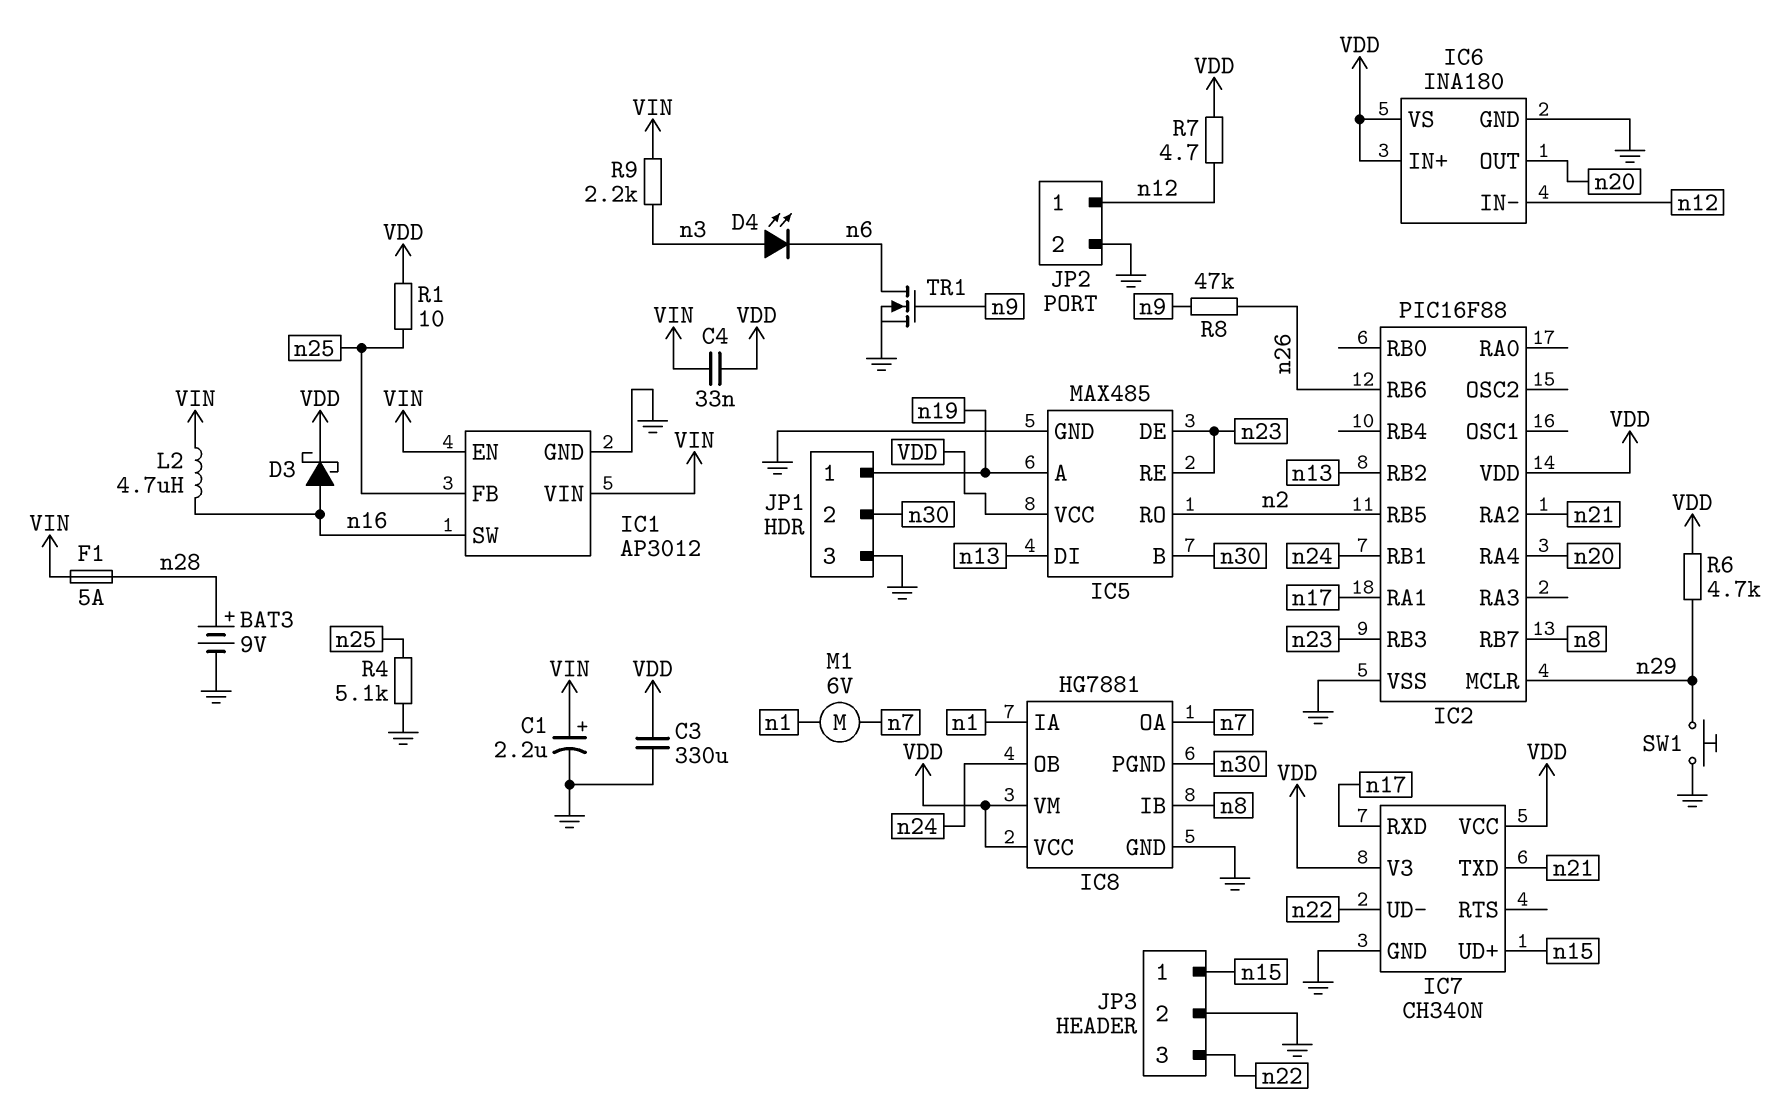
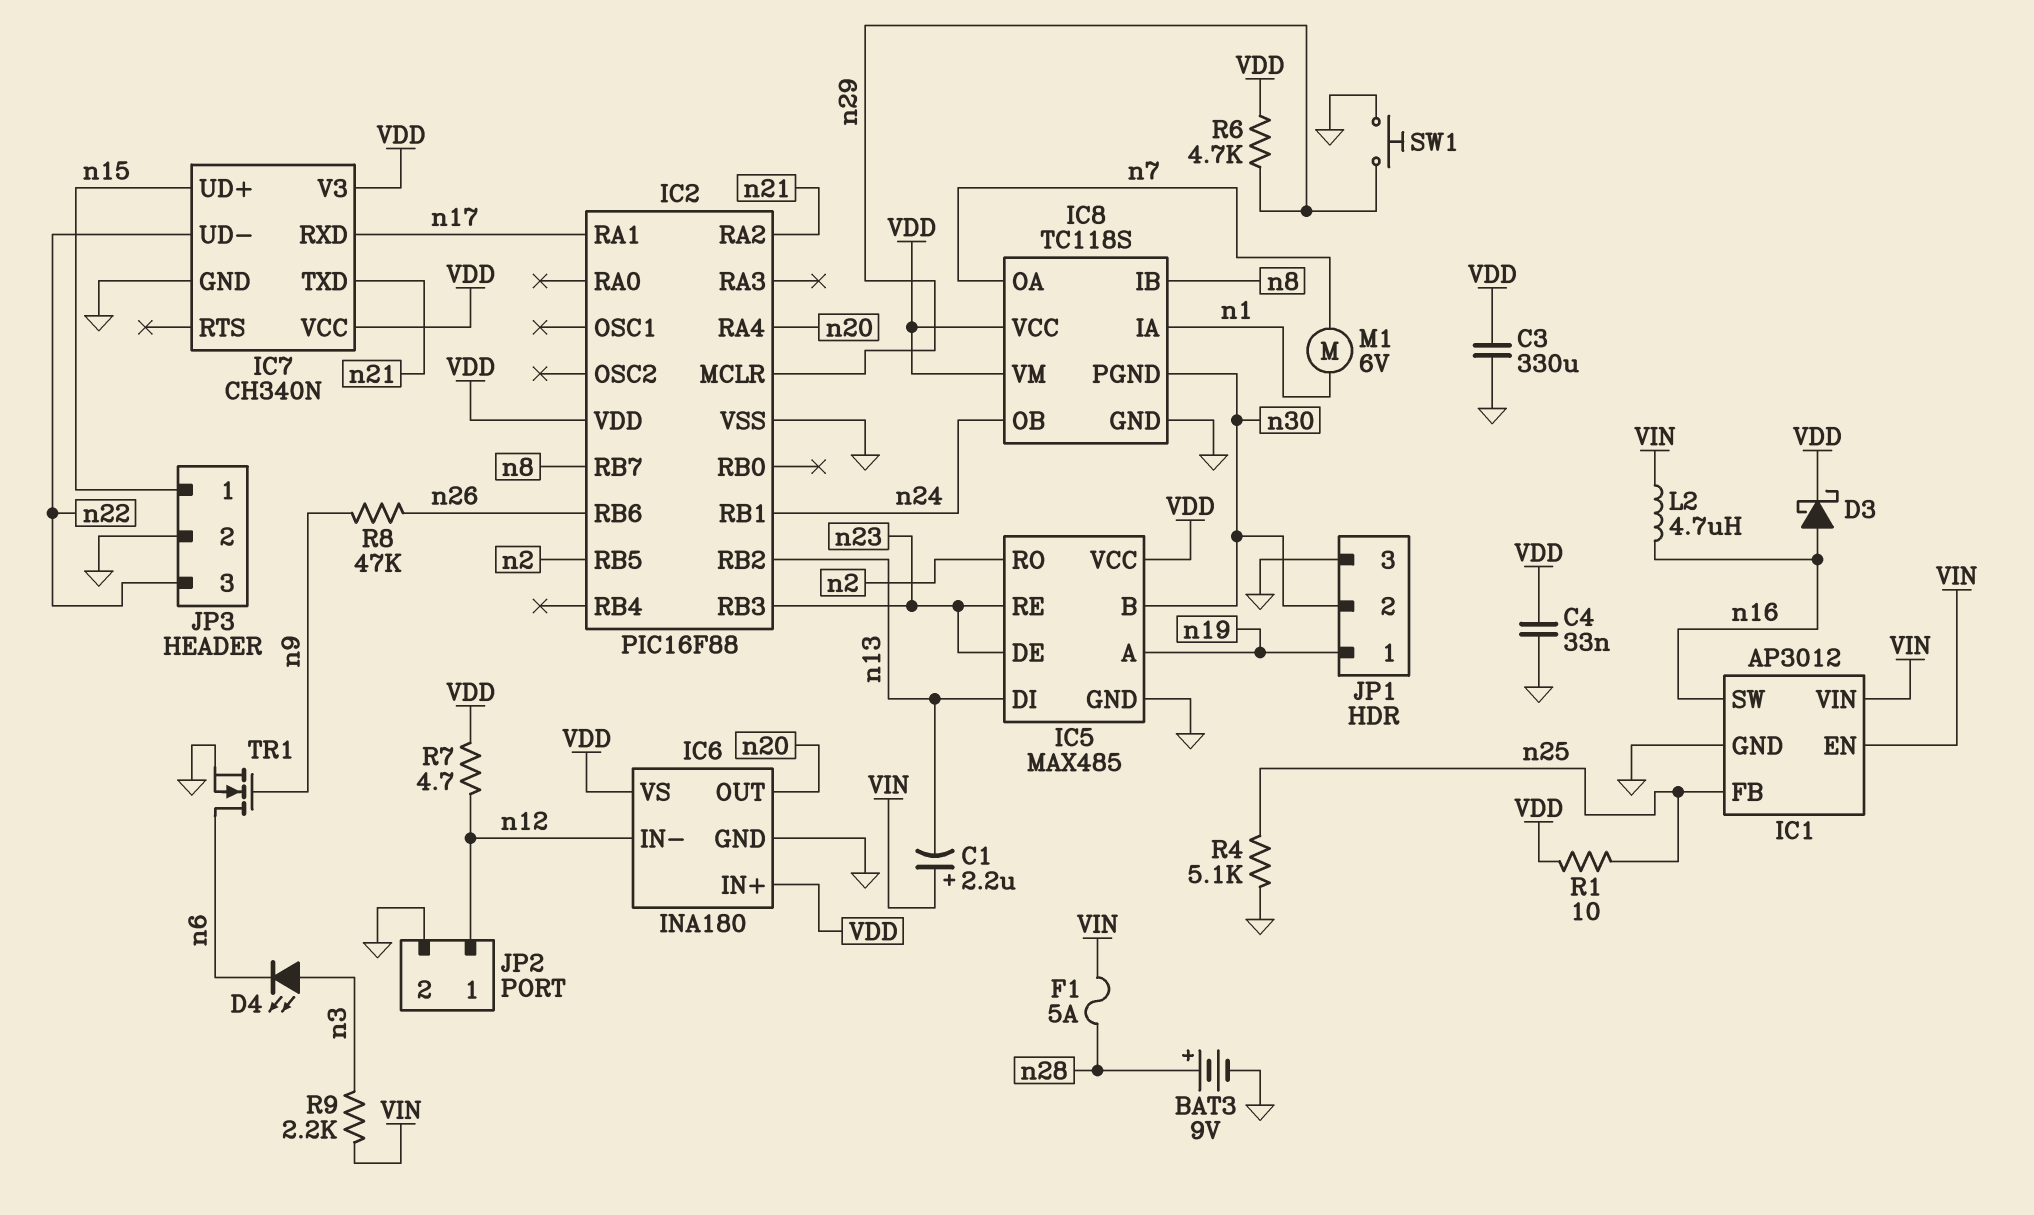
C1: 2.2uF (plus VIN, minus GND) -> 2.2uF (plus VIN, minus n13)
C4: 33nF (VDD, VIN) -> 33nF (GND, VDD)
IC8: HG7881 -> TC118S

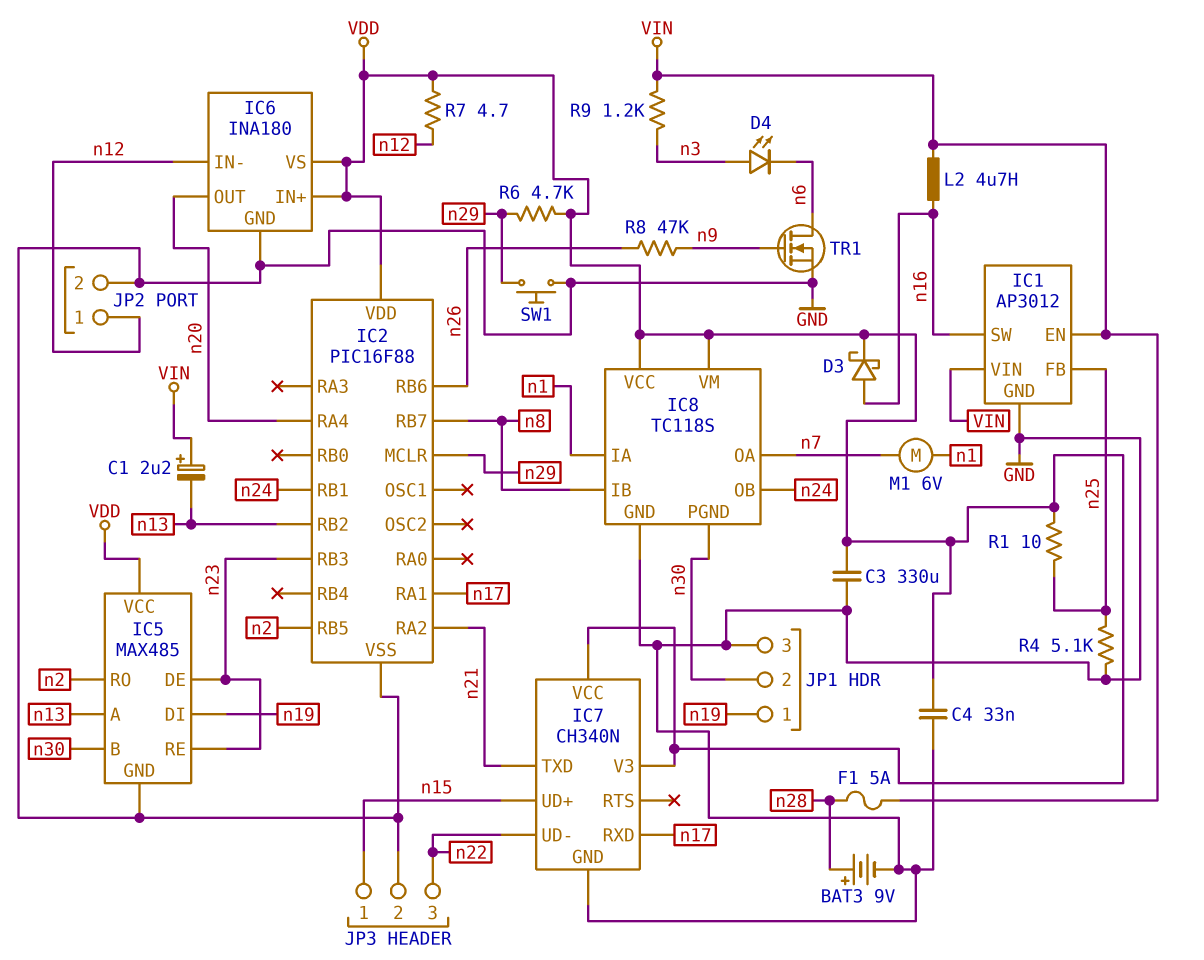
IC5 pin A: n19 -> n13
IC5 pin DI: n13 -> n19
R9: 2.2k (VIN, n3) -> 1.2k (VIN, n3)

